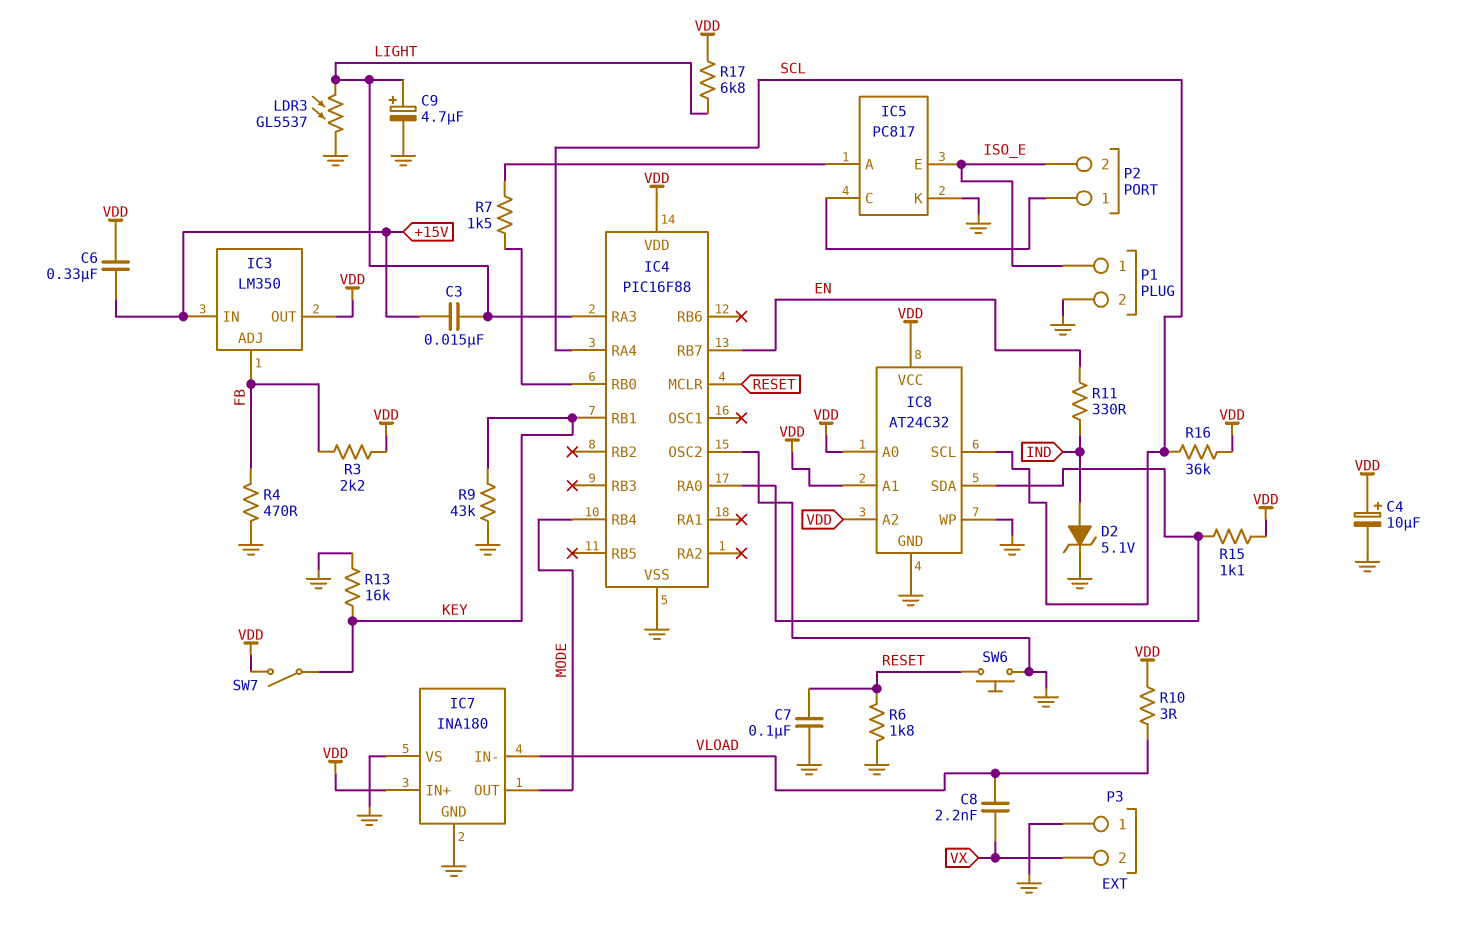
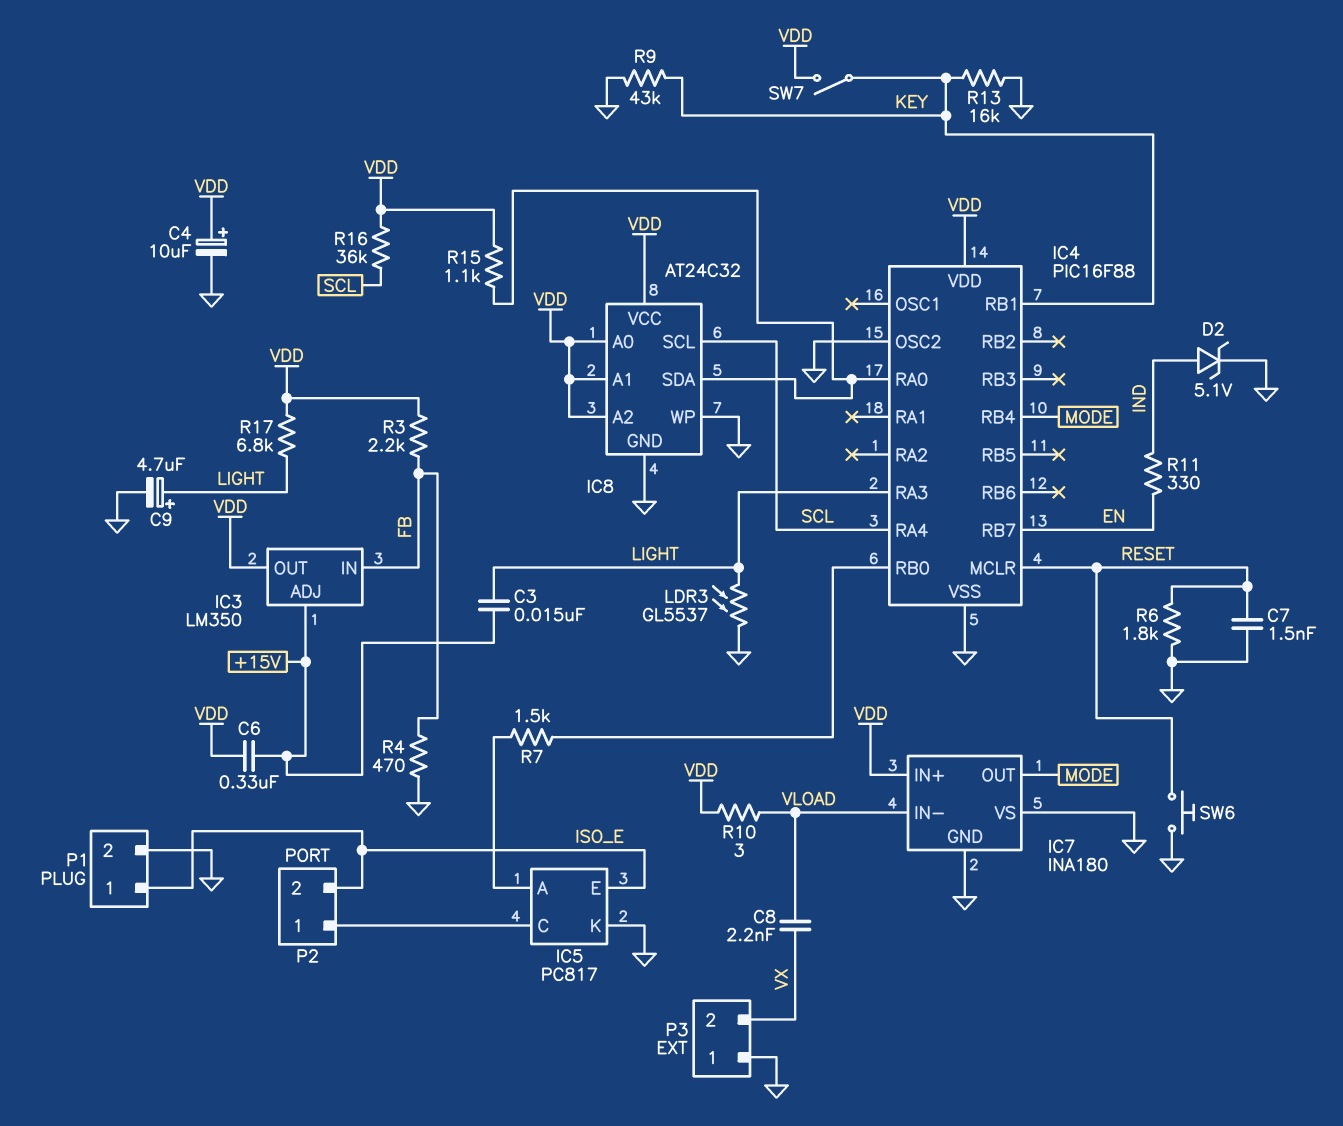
C7: 100nF (GND, RESET) -> 1.5nF (GND, RESET)
IC3 pin ADJ: FB -> +15V
IC3 pin IN: +15V -> FB

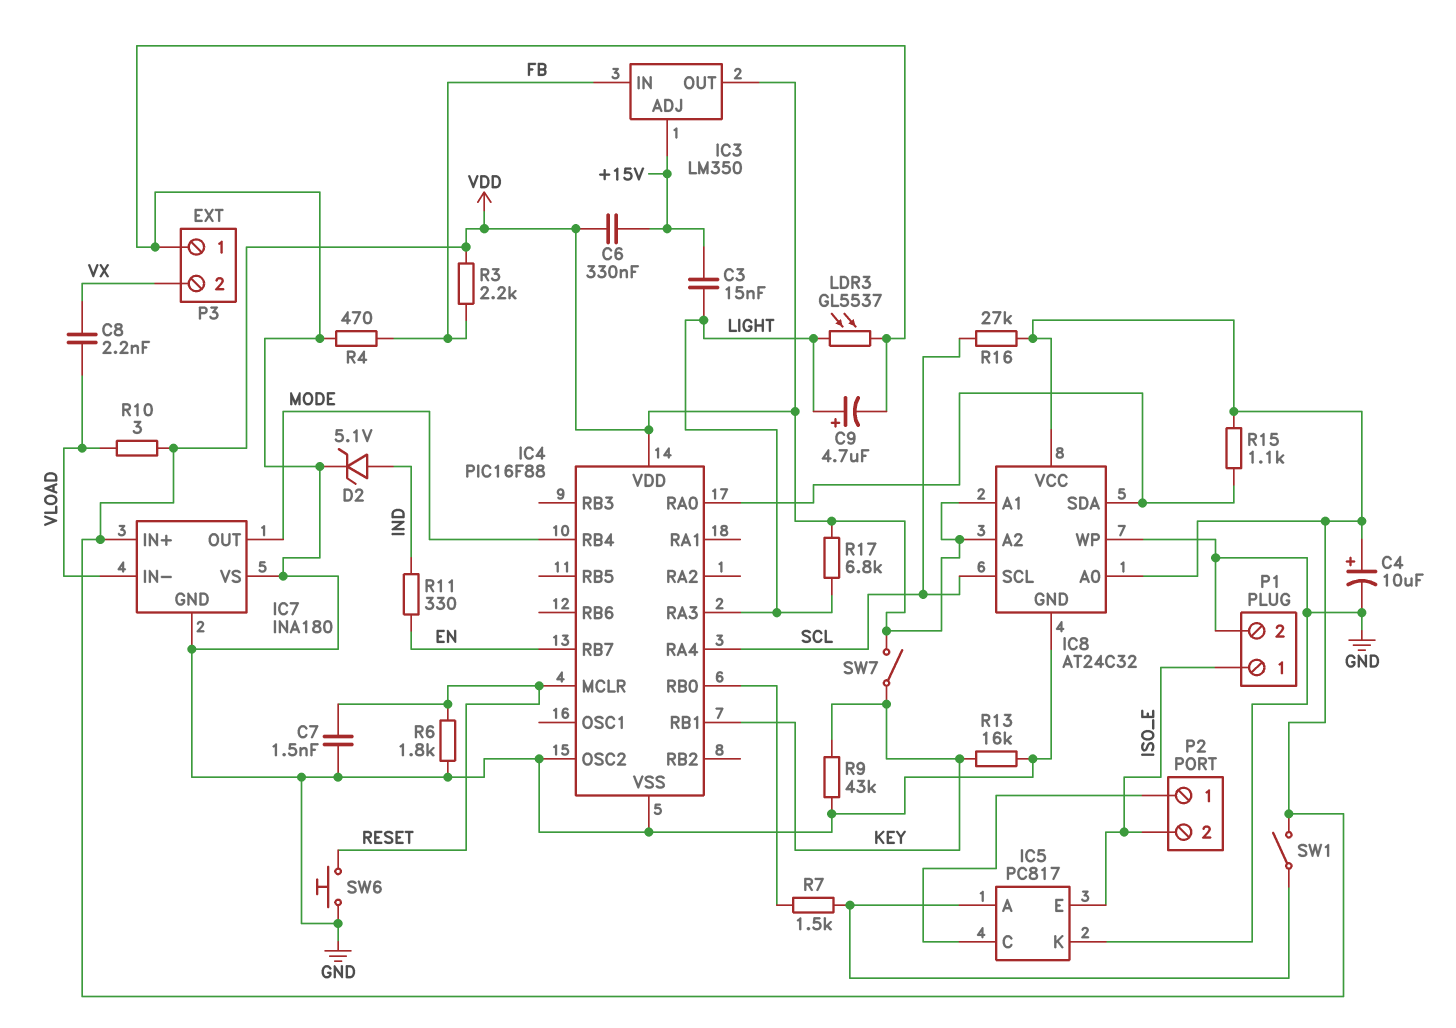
R16: 36k (SCL, VDD) -> 27k (SCL, VDD)
SW1: none -> switch (IC5/A, VDD)

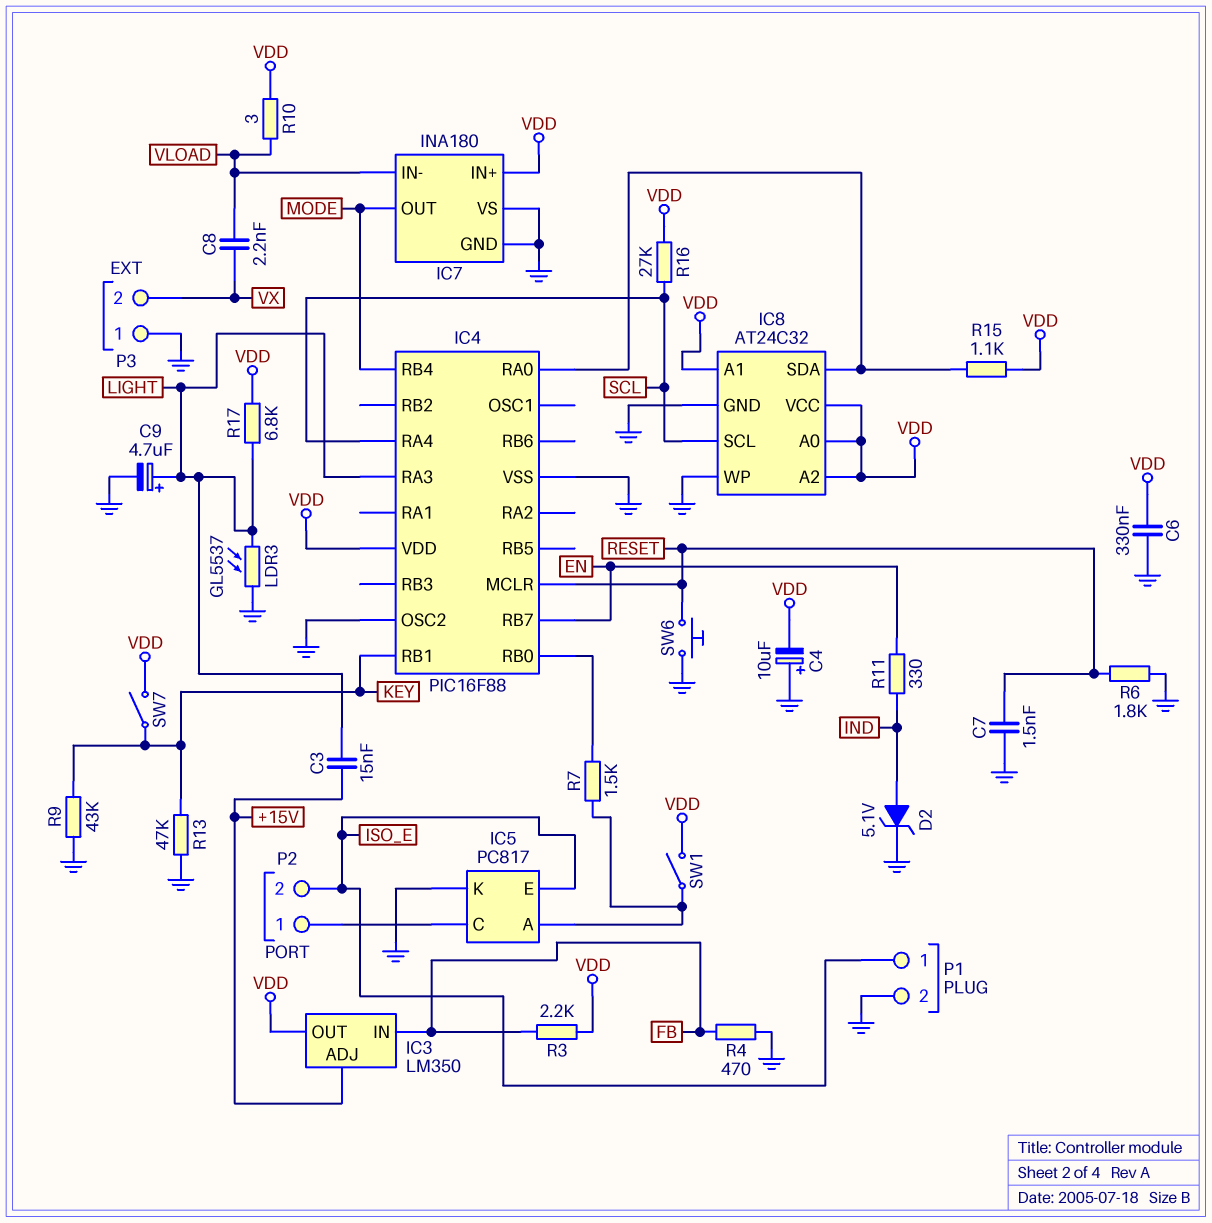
C4: 10uF (plus VDD, minus GND) -> 10uF (plus GND, minus VDD)
C6: 330nF (+15V, VDD) -> 330nF (GND, VDD)
R13: 16k (GND, KEY) -> 47k (GND, KEY)

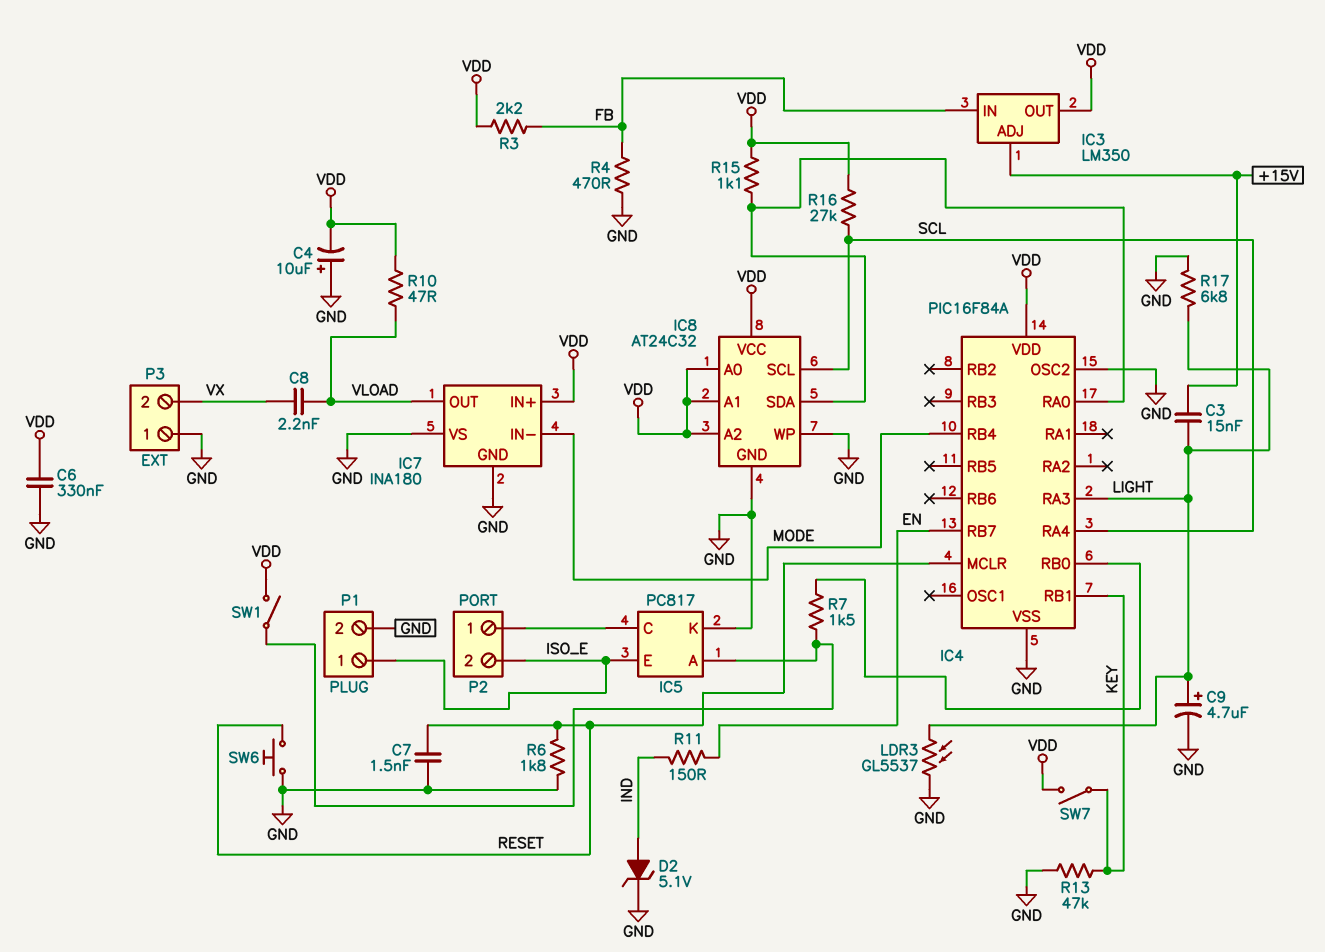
IC4: PIC16F88 -> PIC16F84A
IC7 pin IN-: VLOAD -> MODE
IC7 pin OUT: MODE -> VLOAD
R9: 43k (GND, KEY) -> none
R10: 3 (VDD, VLOAD) -> 47 (VDD, VLOAD)
R11: 330 (EN, IND) -> 150 (EN, IND)
R17: 6.8k (LIGHT, VDD) -> 6.8k (GND, LIGHT)

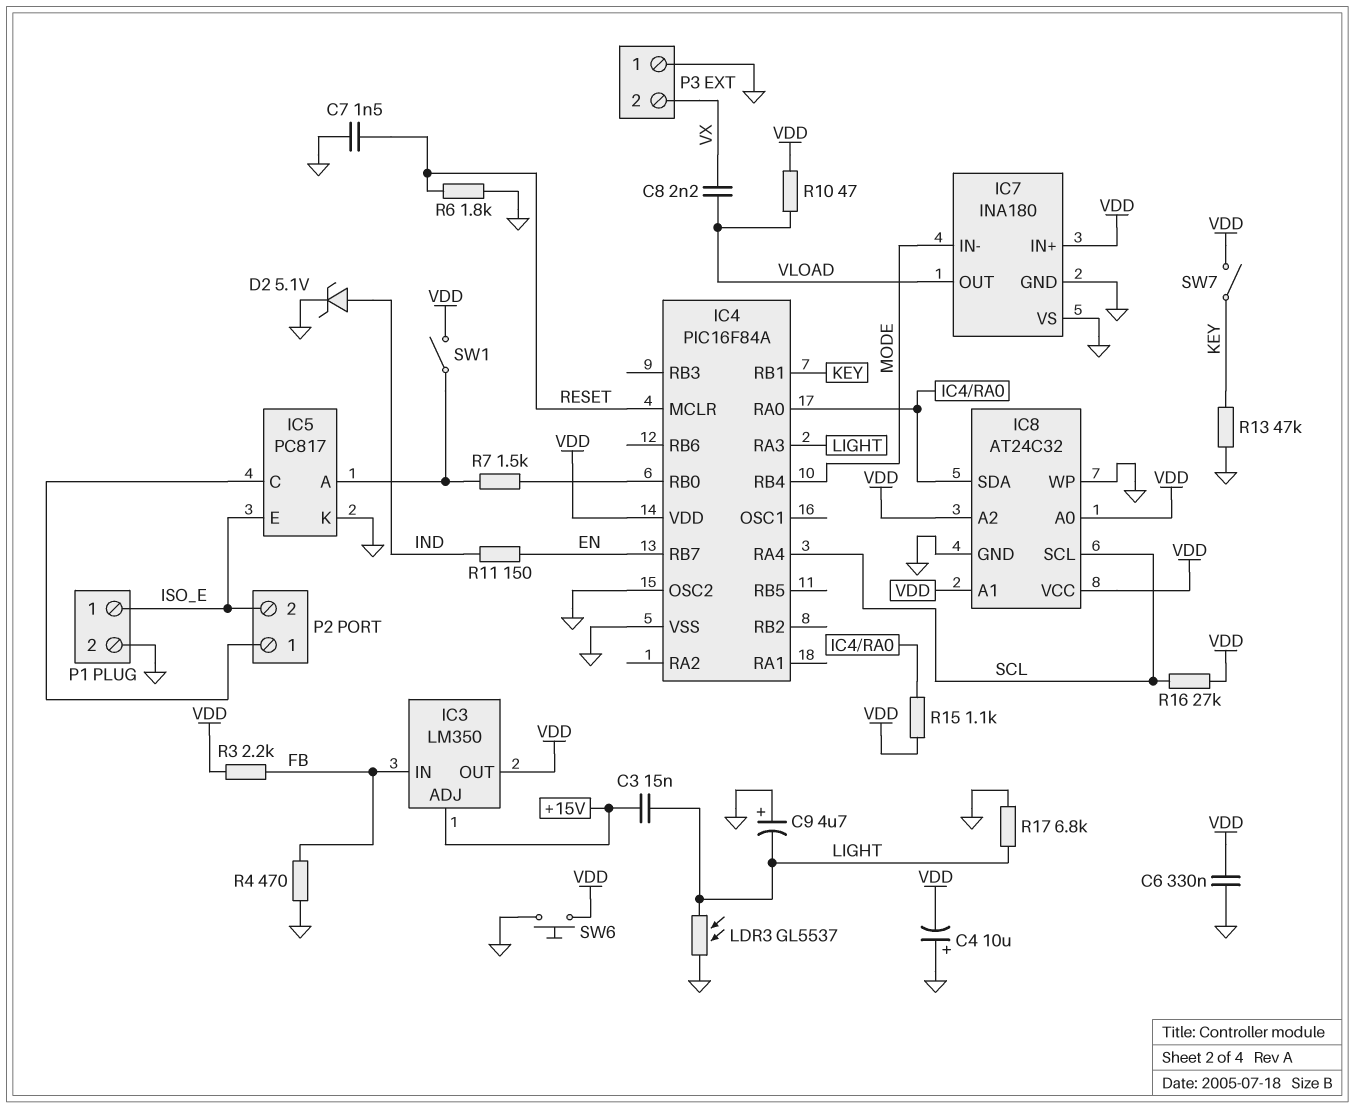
C9: 4.7uF (plus LIGHT, minus GND) -> 4.7uF (plus GND, minus LIGHT)
SW6: button (GND, RESET) -> button (GND, VDD)

